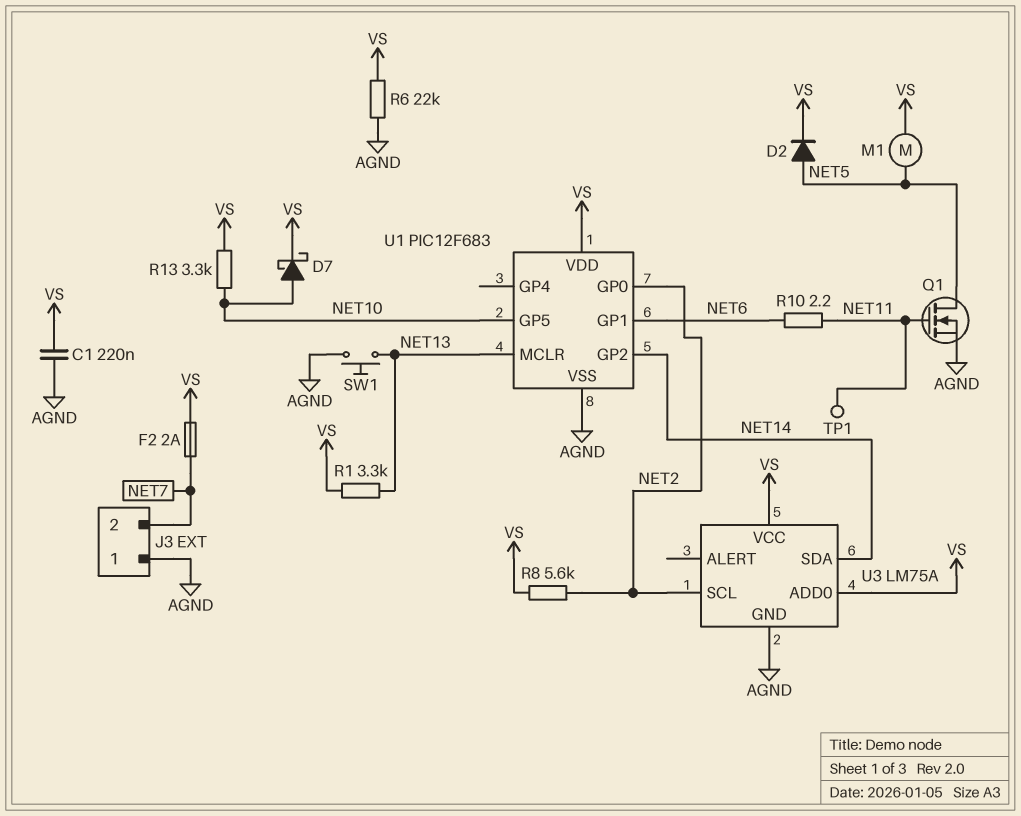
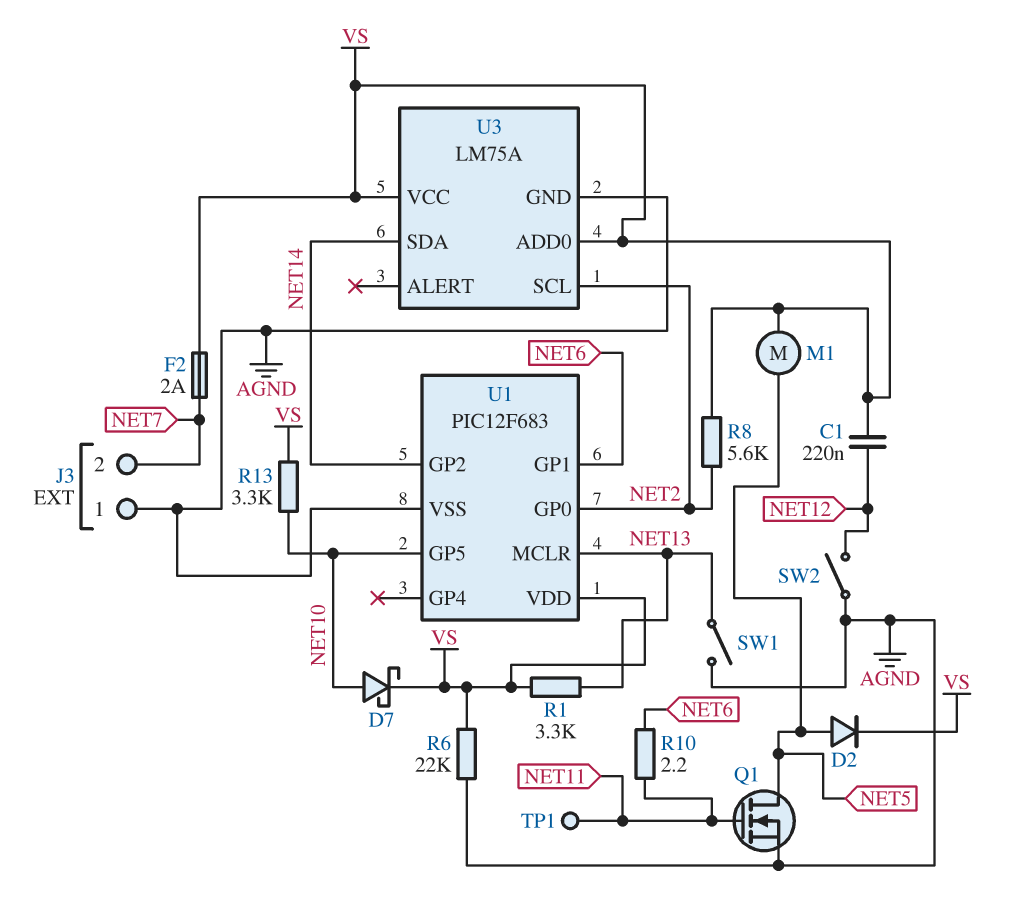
C1: 220nF (AGND, VS) -> 220nF (NET12, VS)
SW1: button (AGND, NET13) -> switch (AGND, NET13)
SW2: none -> switch (AGND, NET12)

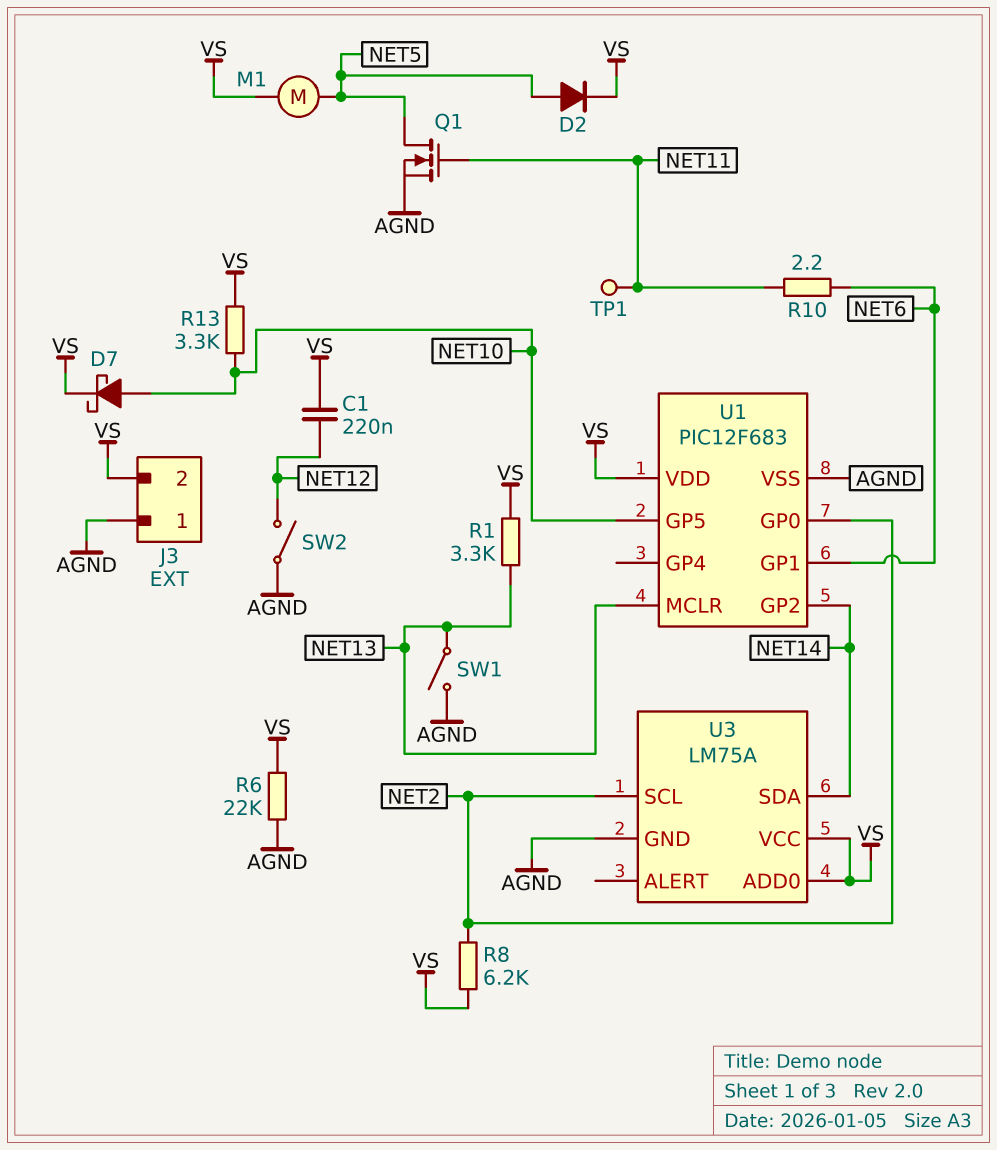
F2: 2A (NET7, VS) -> none
J3 pin 2: NET7 -> VS
R8: 5.6k (NET2, VS) -> 6.2k (NET2, VS)

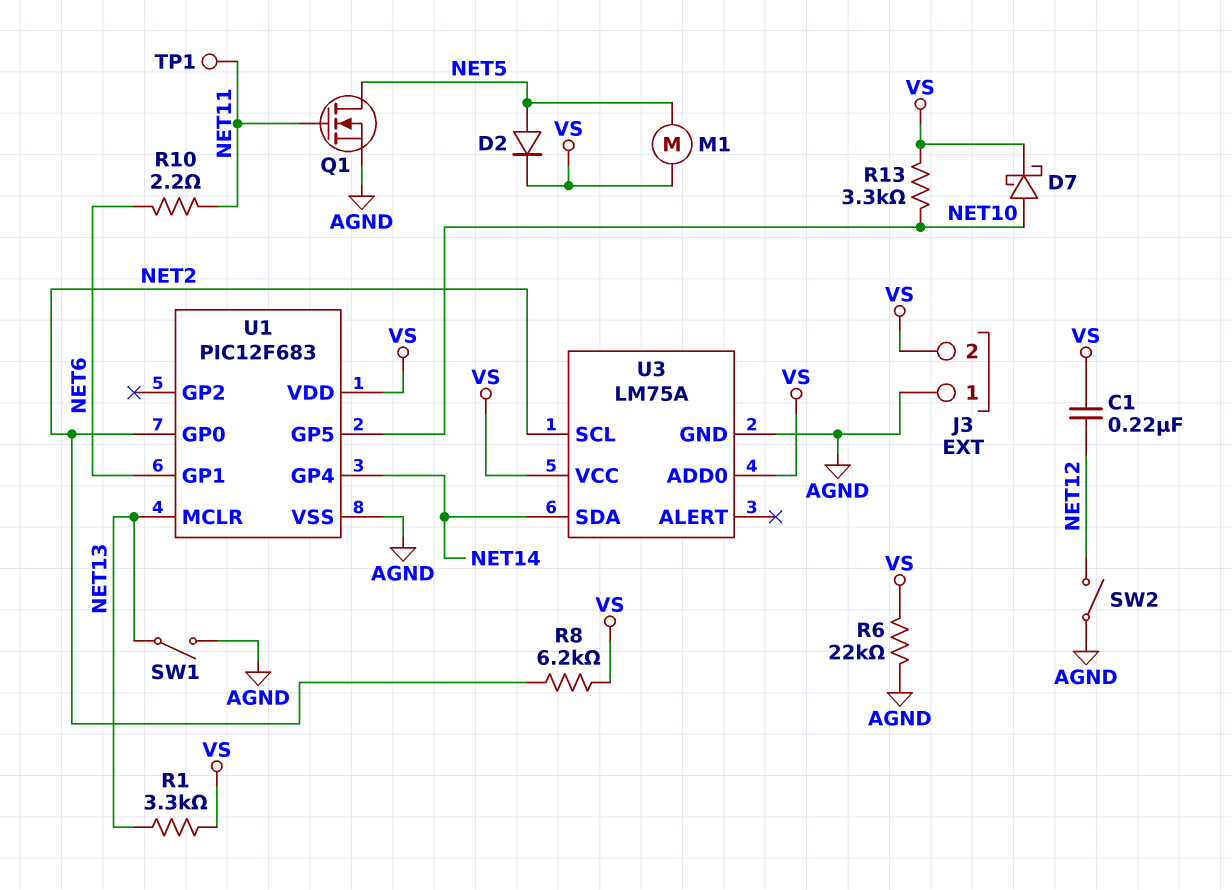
U1 pin GP2: NET14 -> none
U1 pin GP4: none -> NET14

